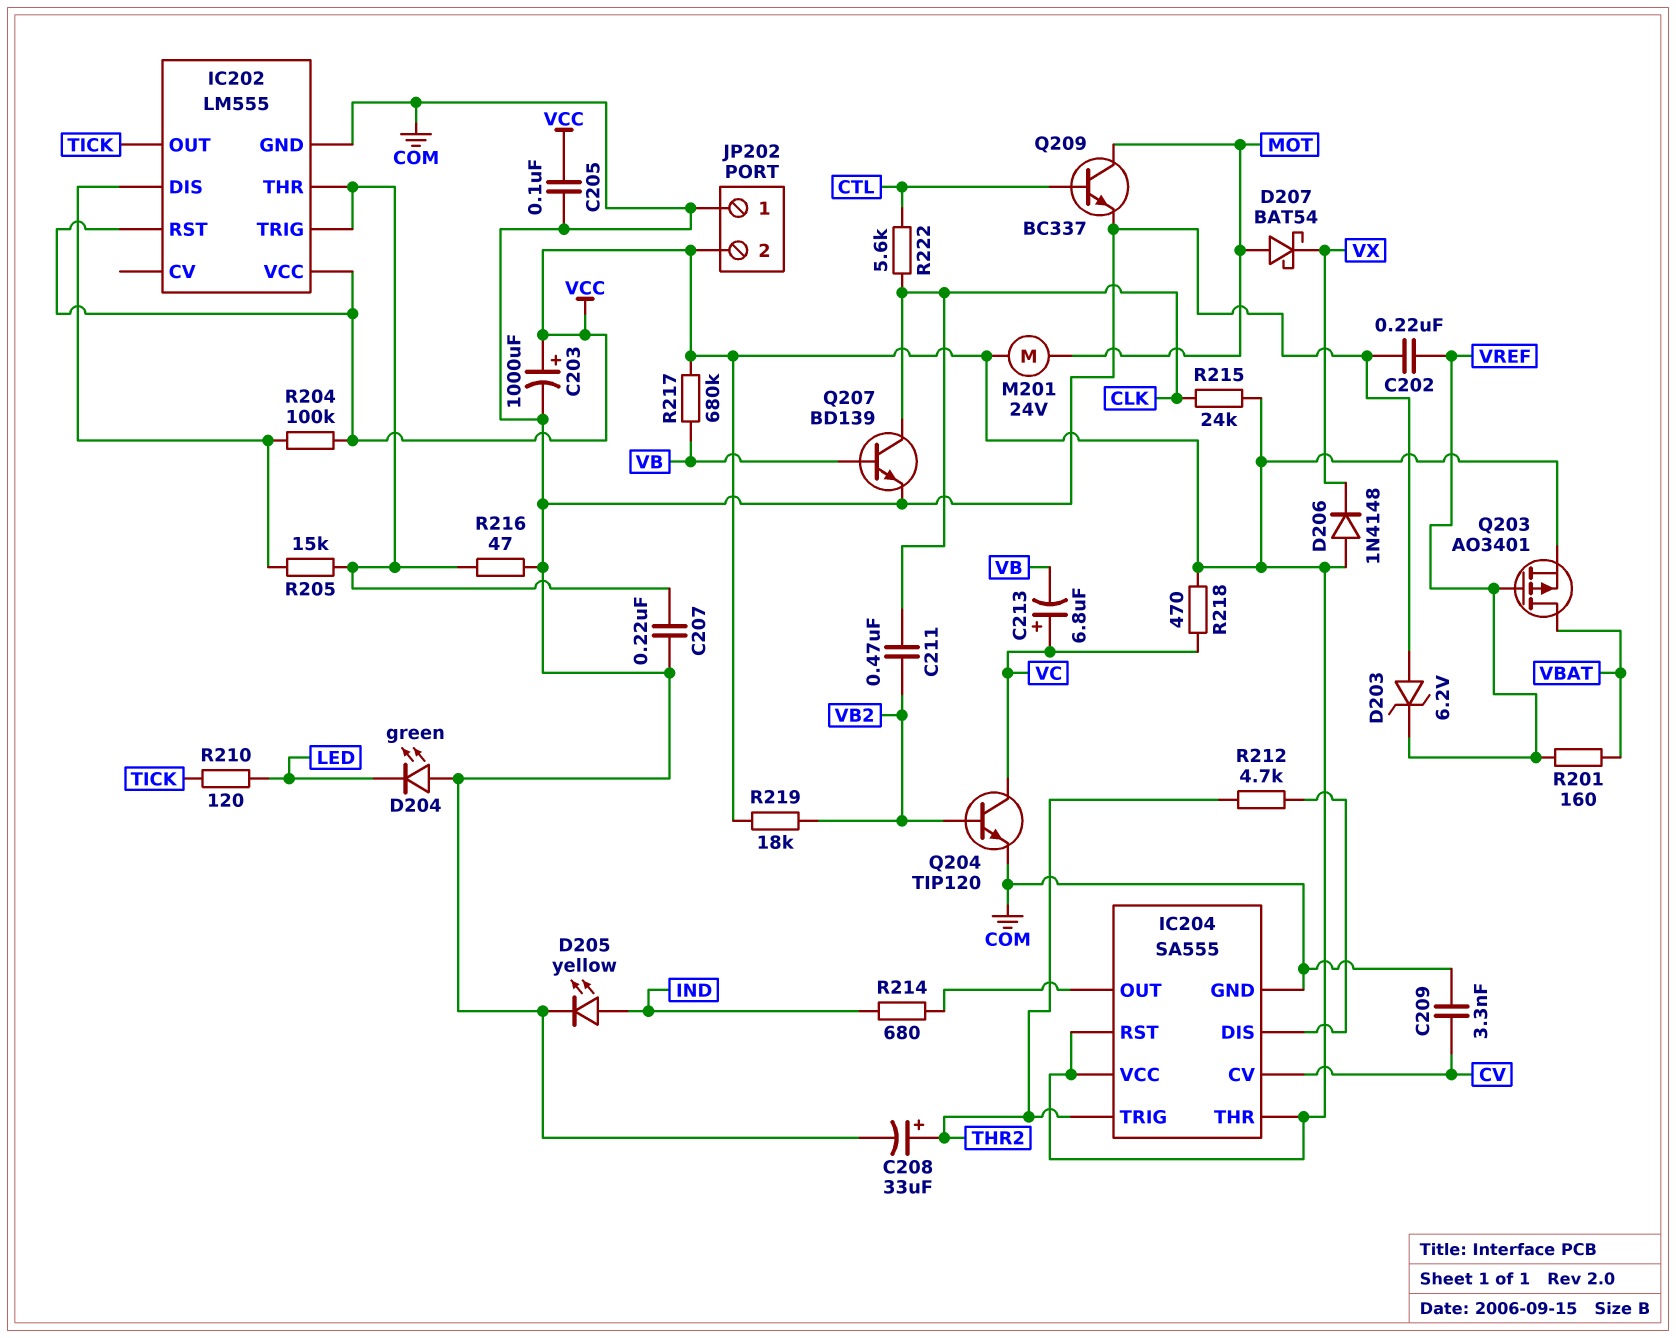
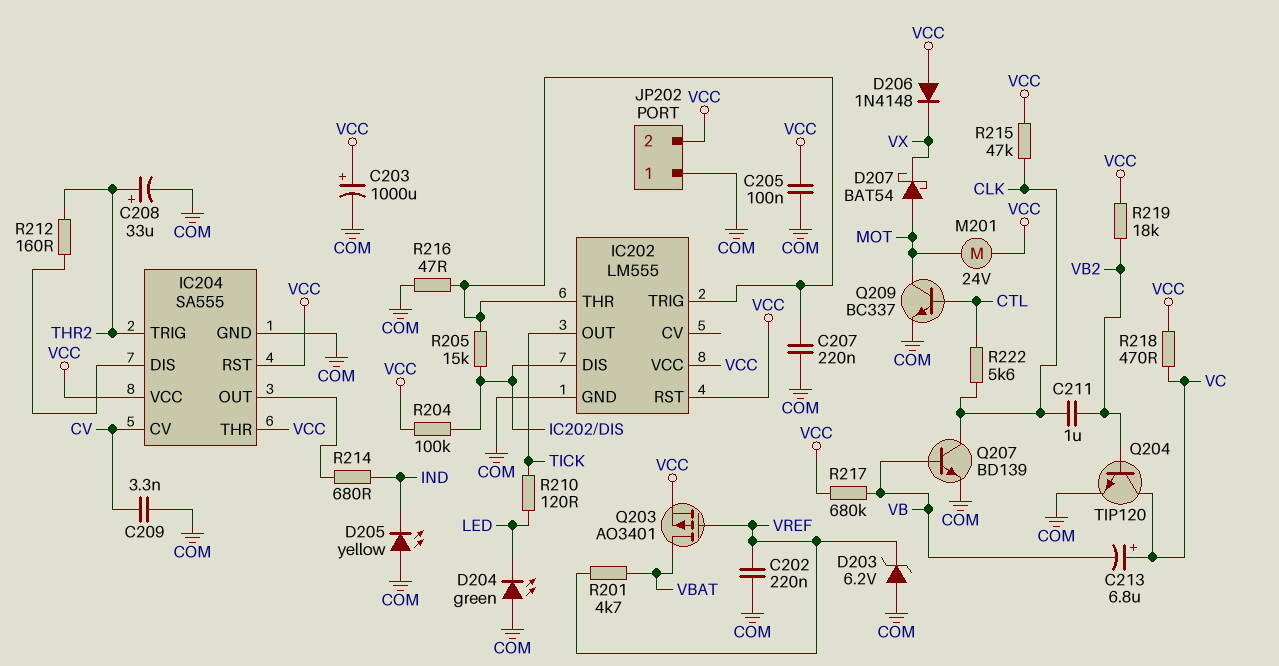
C211: 470nF (CLK, VB2) -> 1uF (CLK, VB2)
D205: LED yellow (A IND, K COM) -> LED yellow (A COM, K IND)
R201: 160 (VBAT, VREF) -> 4.7k (VBAT, VREF)
R212: 4.7k (IC204/DIS, THR2) -> 160 (IC204/DIS, THR2)
R215: 24k (CLK, VCC) -> 47k (CLK, VCC)

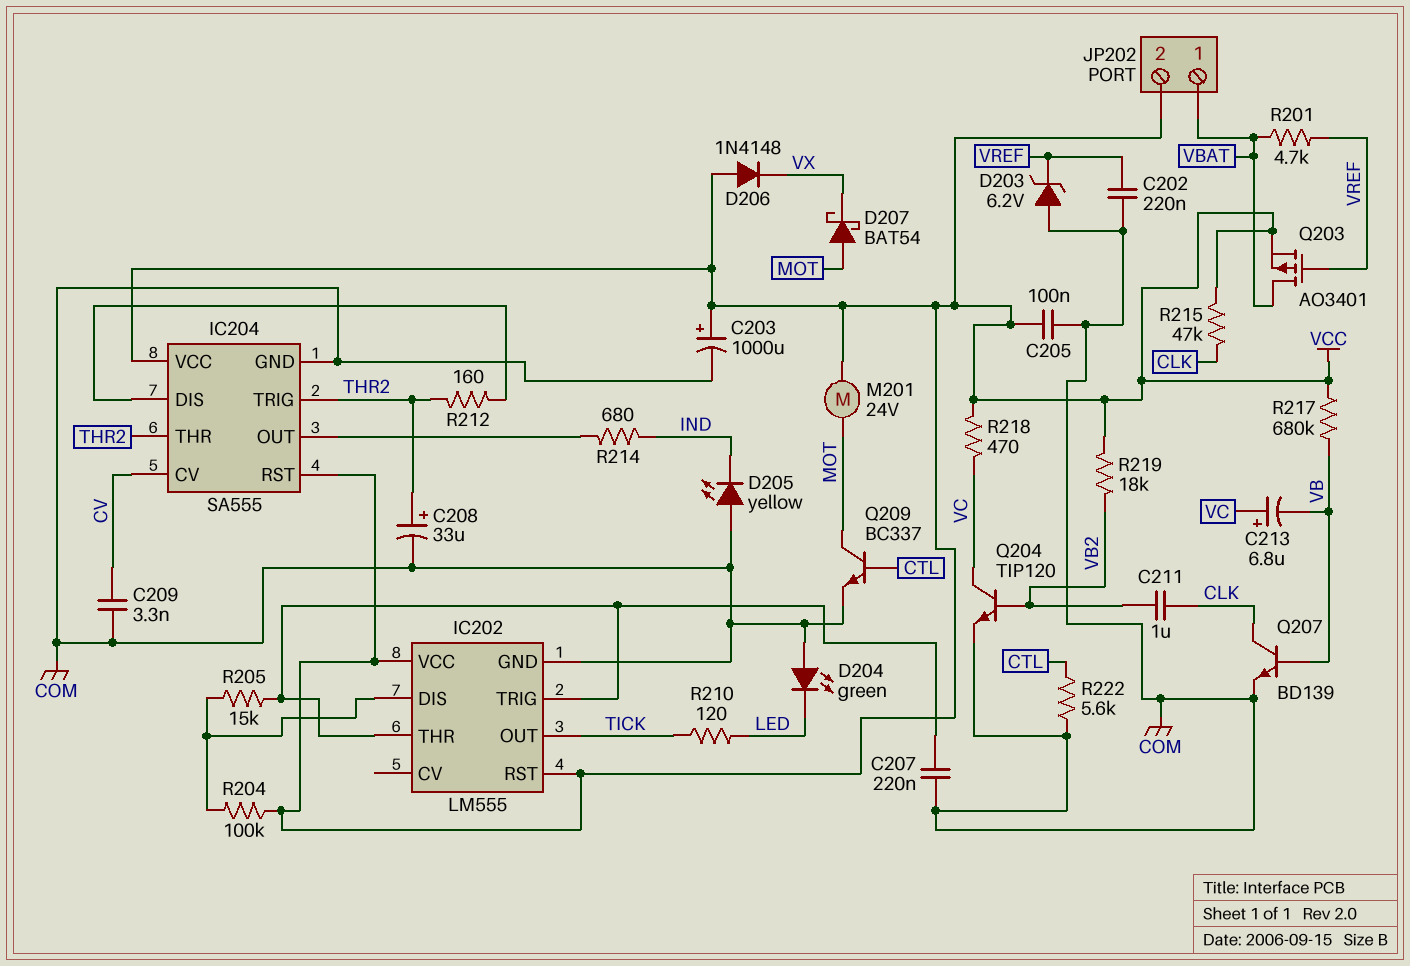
IC204 pin THR: VCC -> THR2
JP202 pin 1: COM -> VBAT
R216: 47 (COM, IC202/THR) -> none
R222: 5.6k (CLK, CTL) -> 5.6k (COM, CTL)

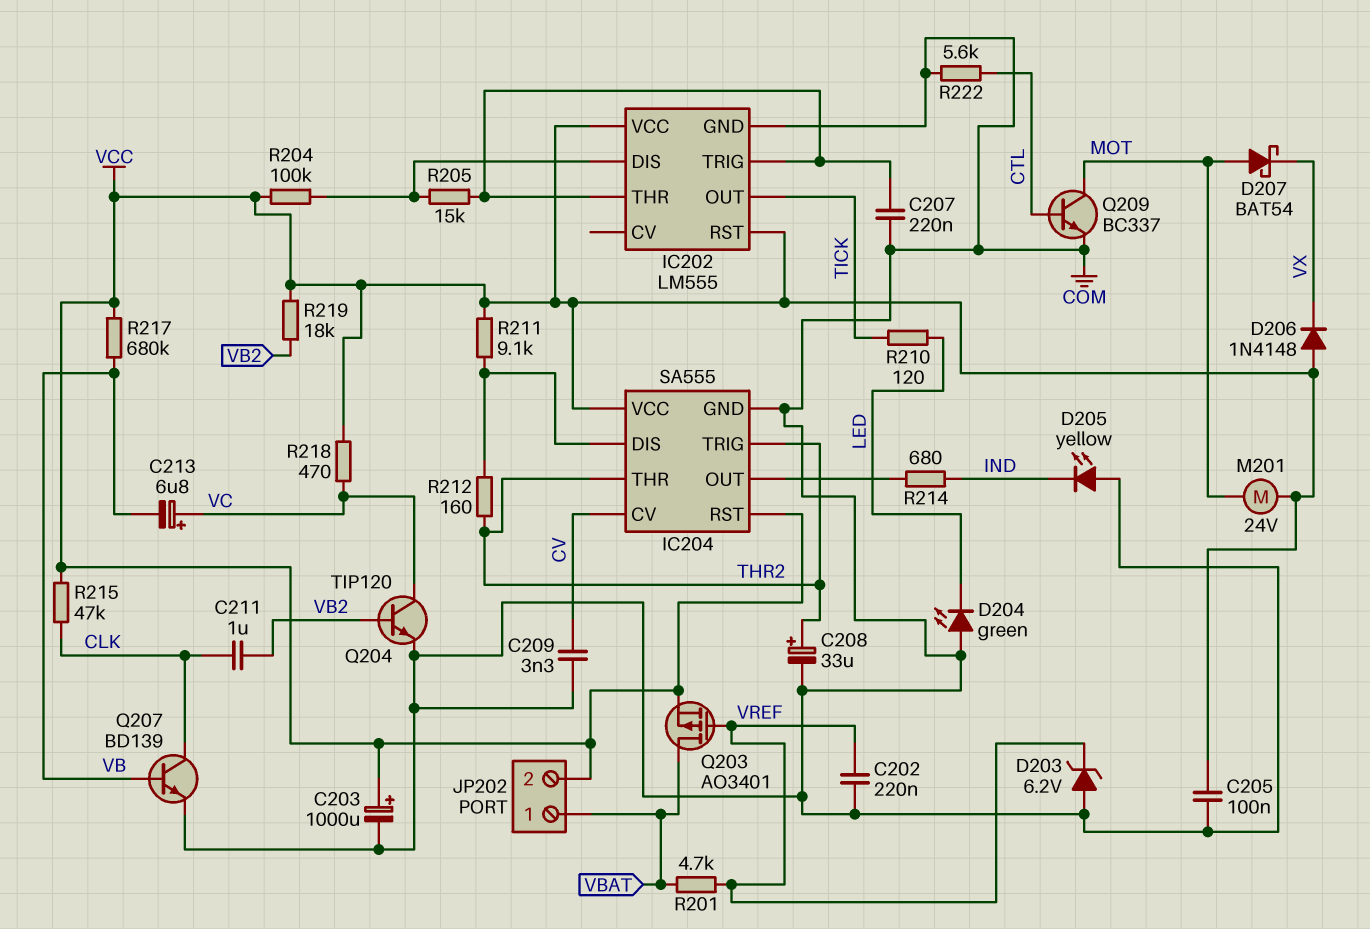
R211: none -> 9.1k (IC204/DIS, VCC)

